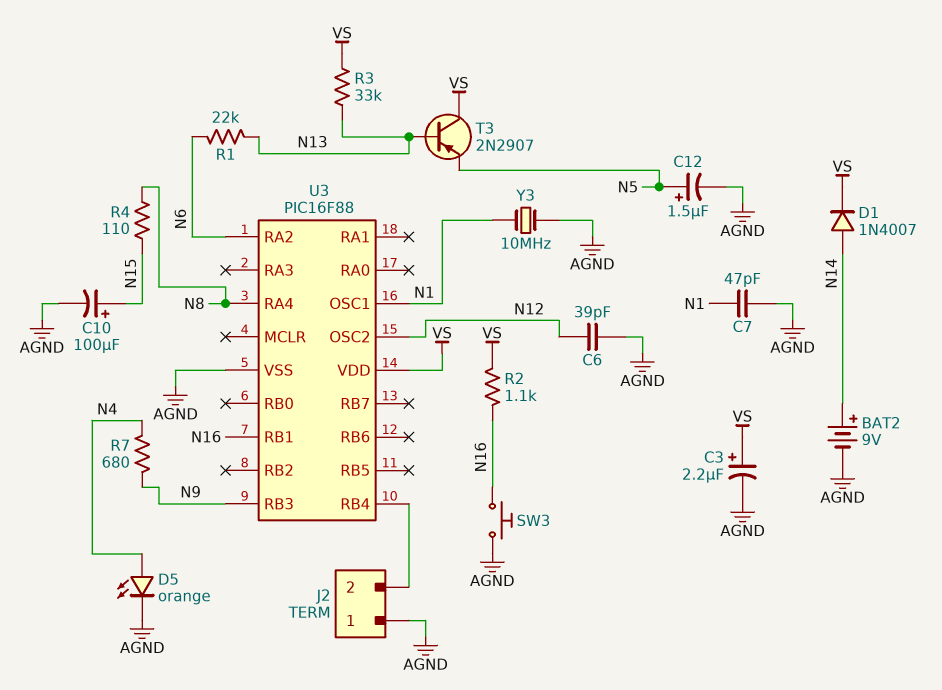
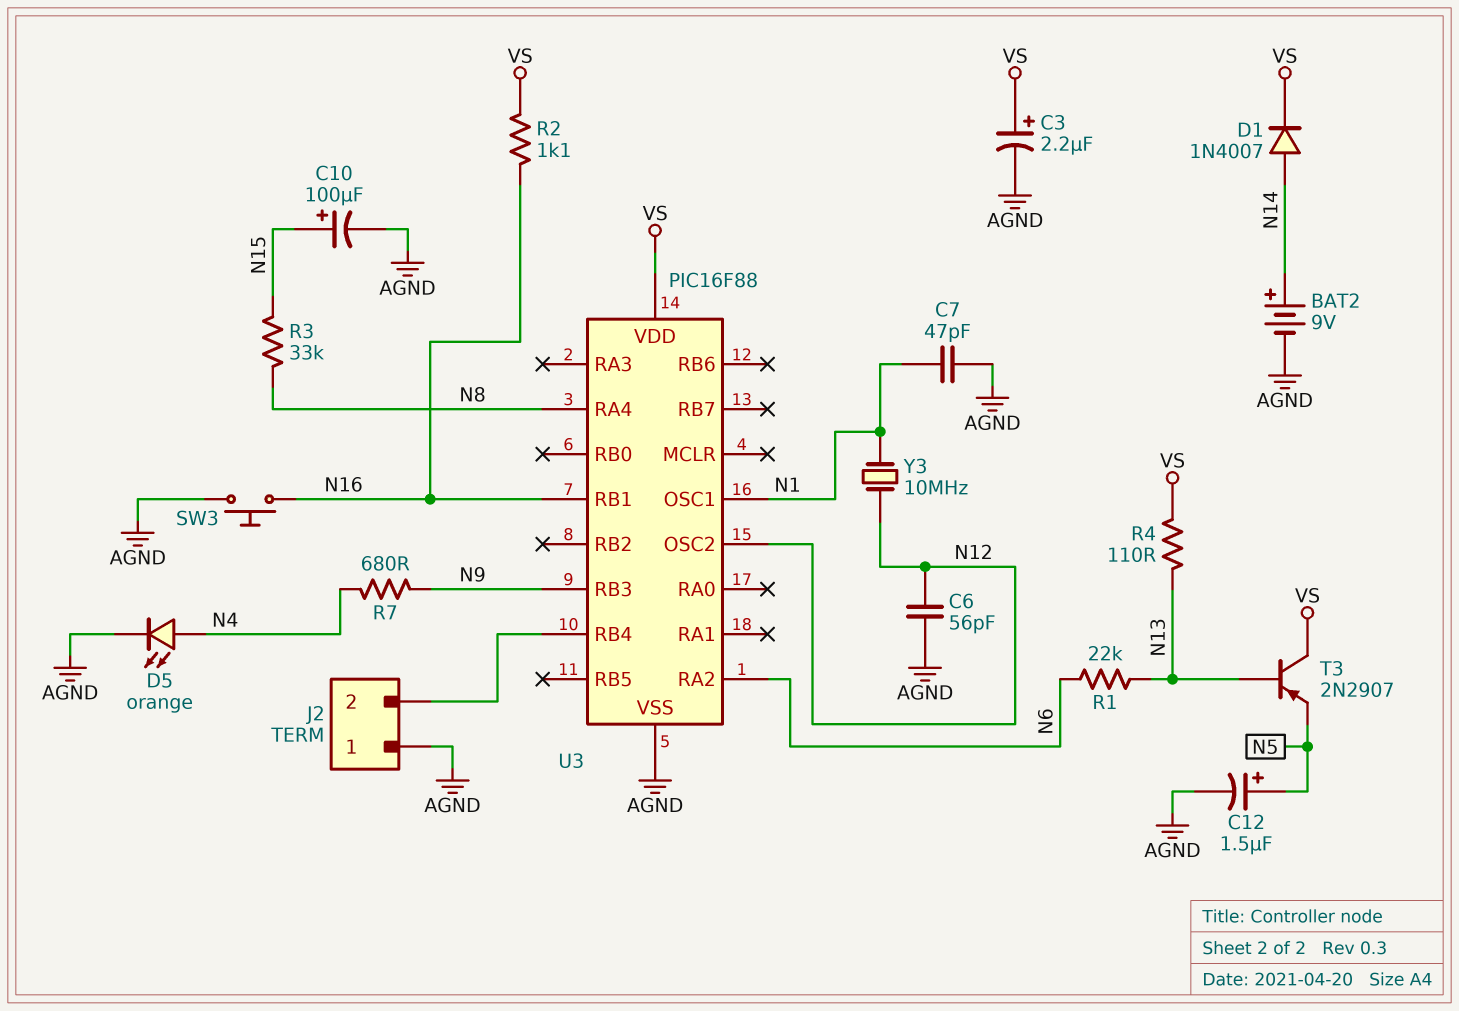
C6: 39pF (AGND, N12) -> 56pF (AGND, N12)
R3: 33k (N13, VS) -> 33k (N8, N15)
R4: 110 (N8, N15) -> 110 (N13, VS)
Y3: 10MHz (AGND, N1) -> 10MHz (N1, N12)

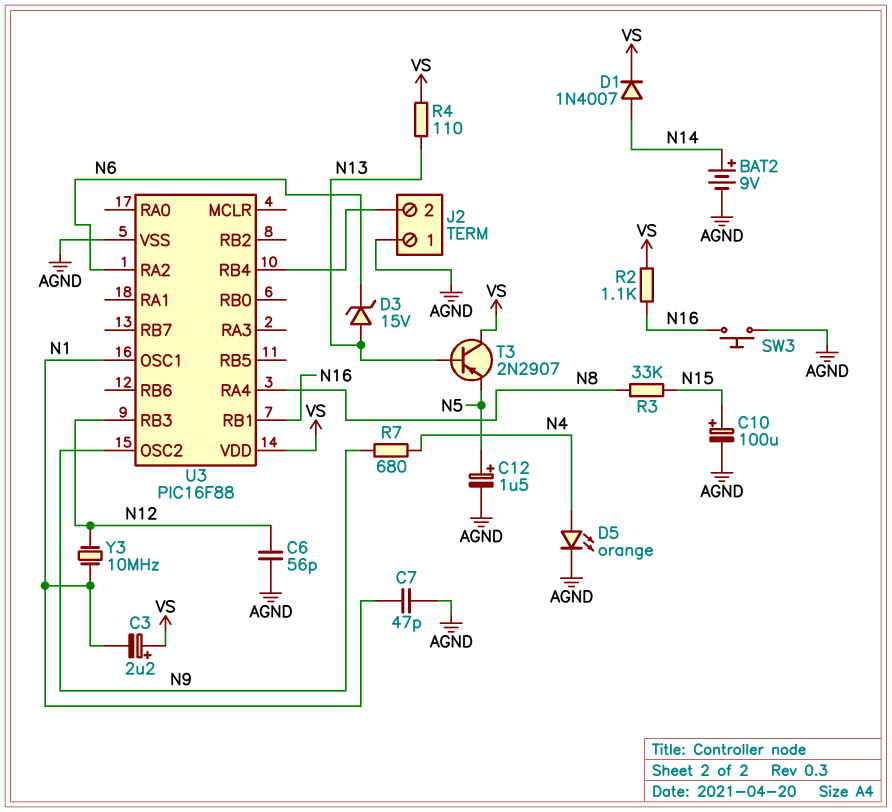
C3: 2.2uF (plus VS, minus AGND) -> 2.2uF (plus VS, minus N1)
D3: none -> zener 15V (A N13, K N6)
R1: 22k (N6, N13) -> none
U3 pin OSC2: N12 -> N9
U3 pin RB3: N9 -> N12

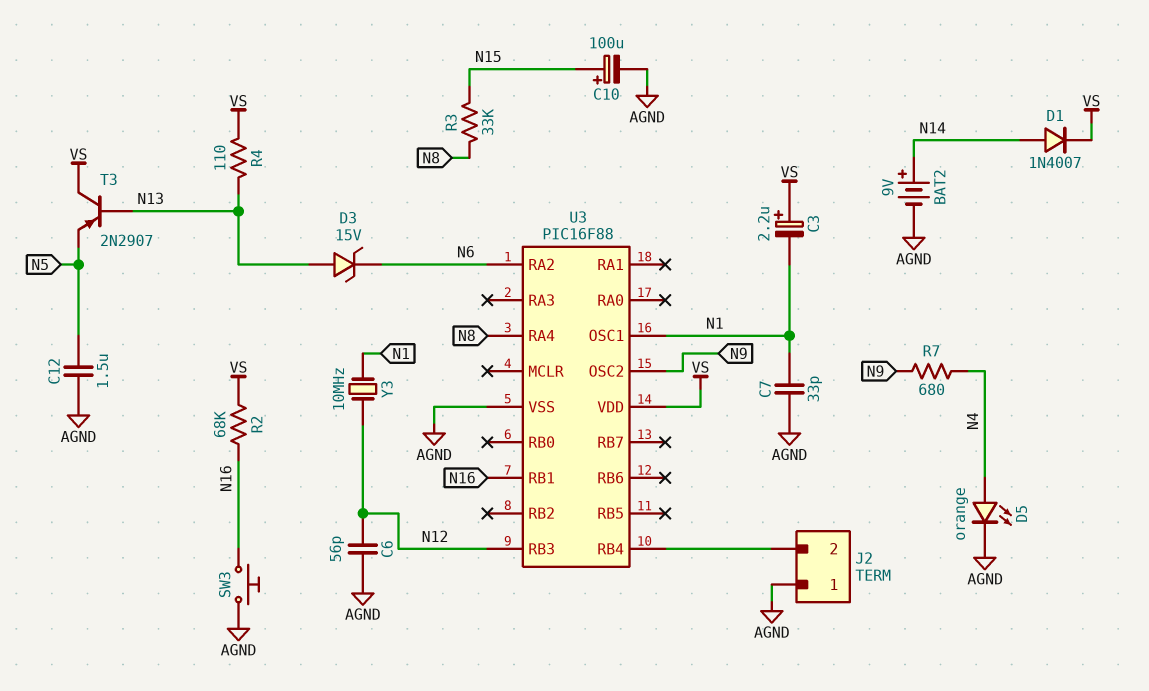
C7: 47pF (AGND, N1) -> 33pF (AGND, N1)
C12: 1.5uF (plus N5, minus AGND) -> 1.5uF (AGND, N5)
R2: 1.1k (N16, VS) -> 68k (N16, VS)

